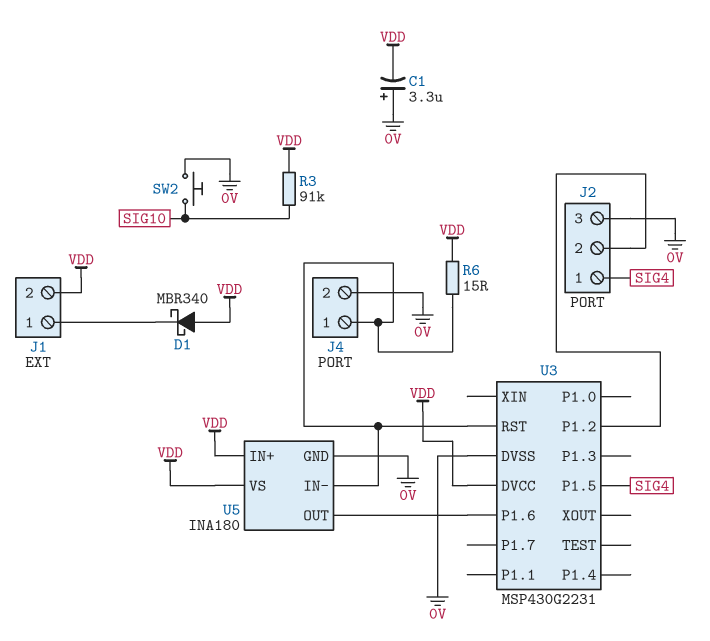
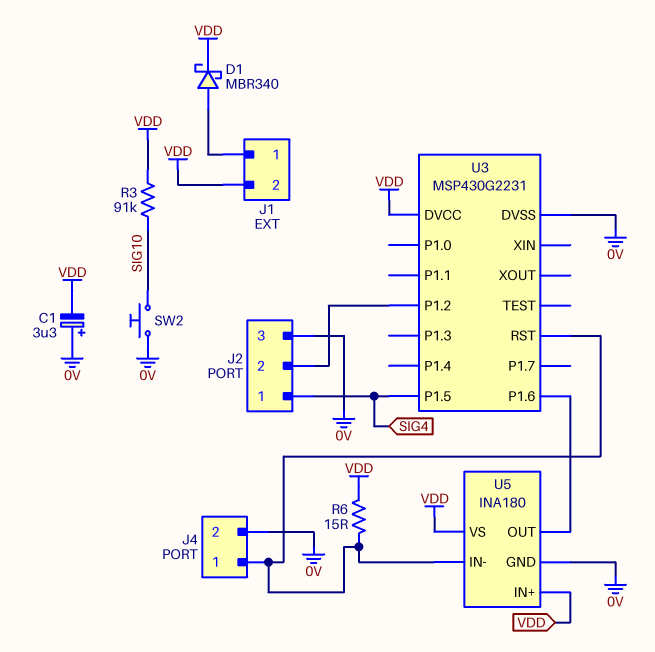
D1: schottky MBR340 (A VDD, K J1/1) -> schottky MBR340 (A J1/1, K VDD)

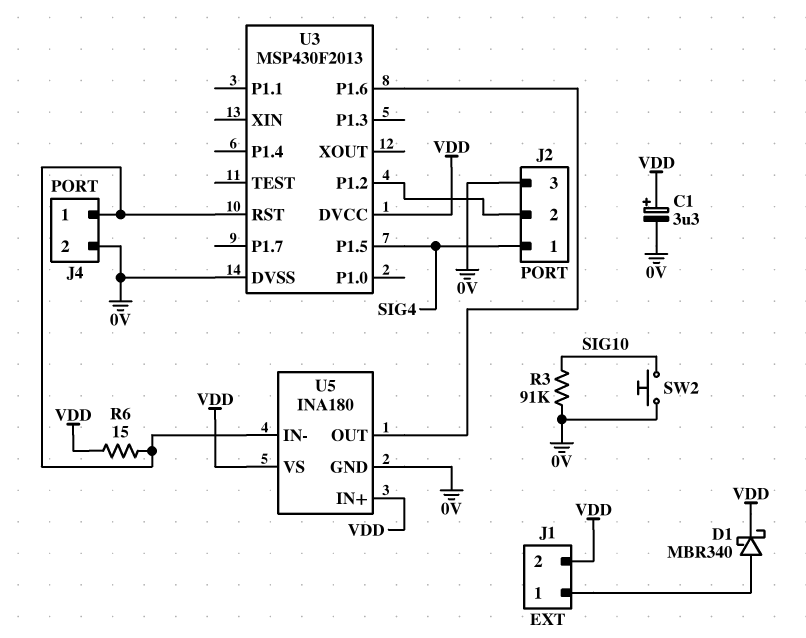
C1: 3.3uF (plus 0V, minus VDD) -> 3.3uF (plus VDD, minus 0V)
R3: 91k (SIG10, VDD) -> 91k (0V, SIG10)
U3: MSP430G2231 -> MSP430F2013

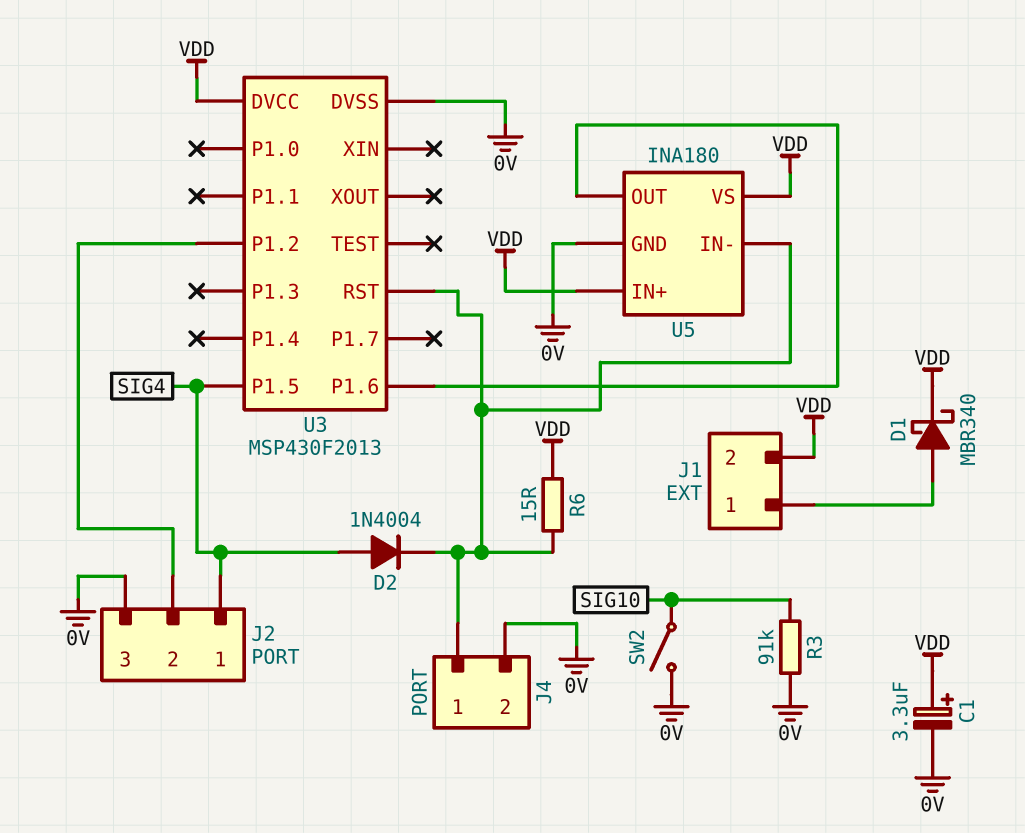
D2: none -> diode 1N4004 (A SIG4, K J4/1)
SW2: button (0V, SIG10) -> switch (0V, SIG10)

